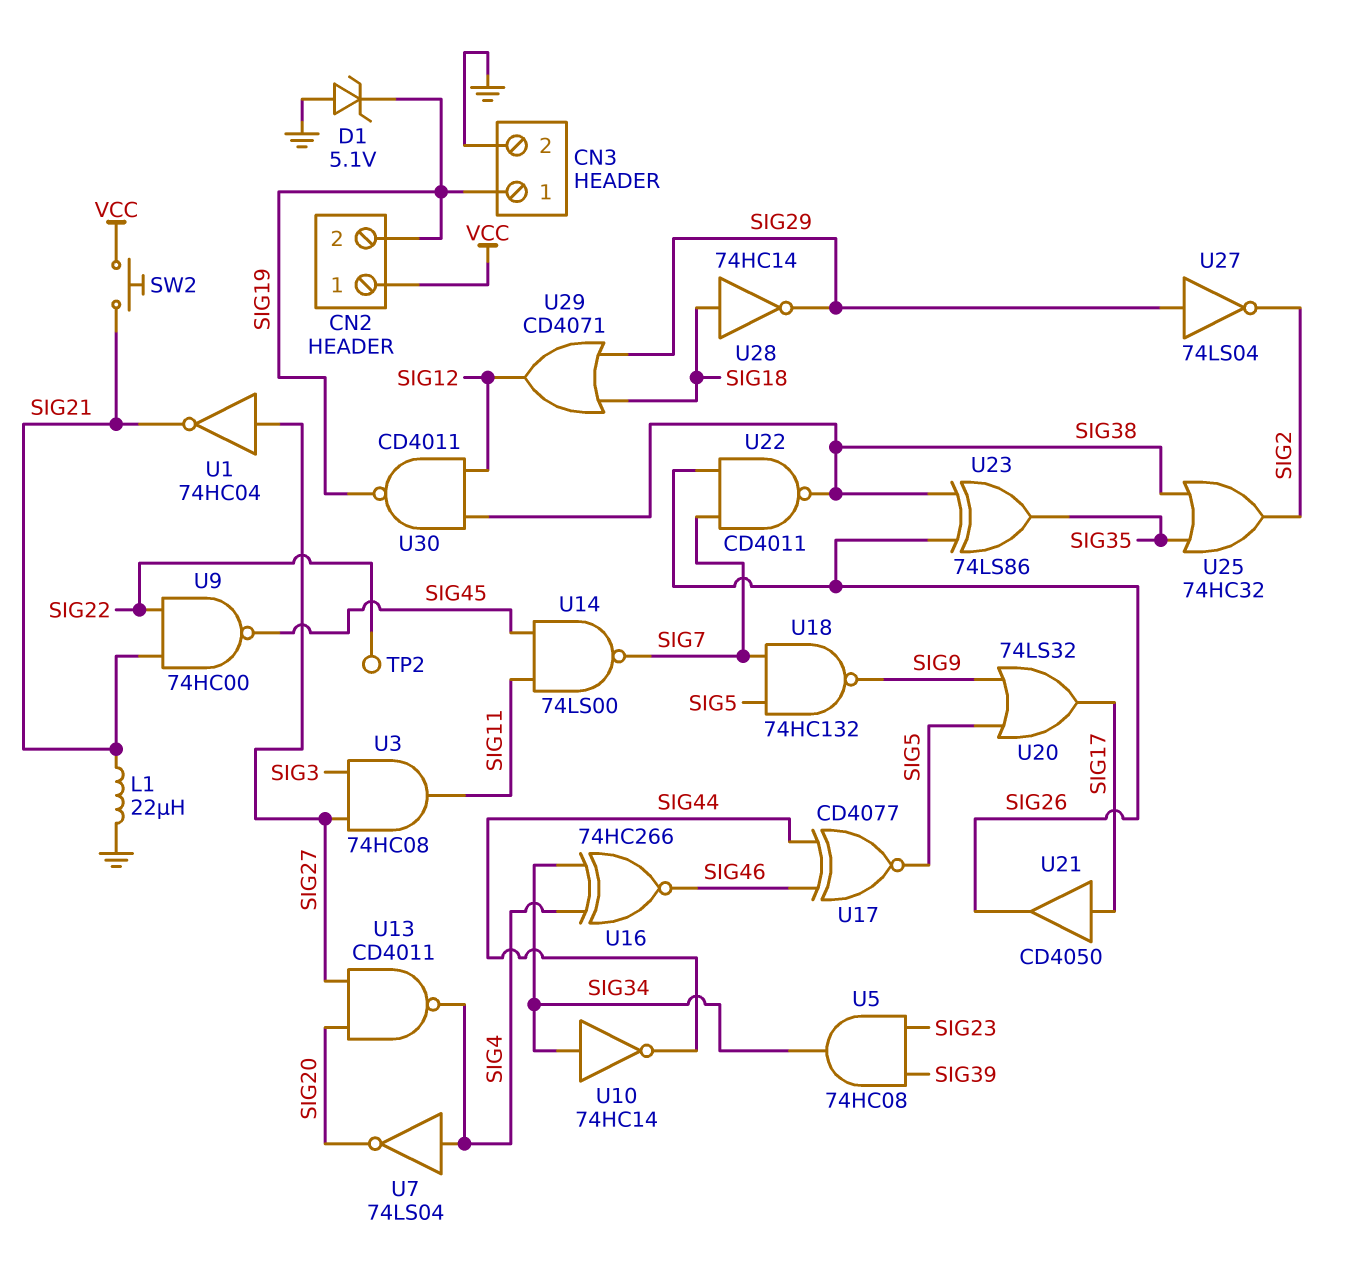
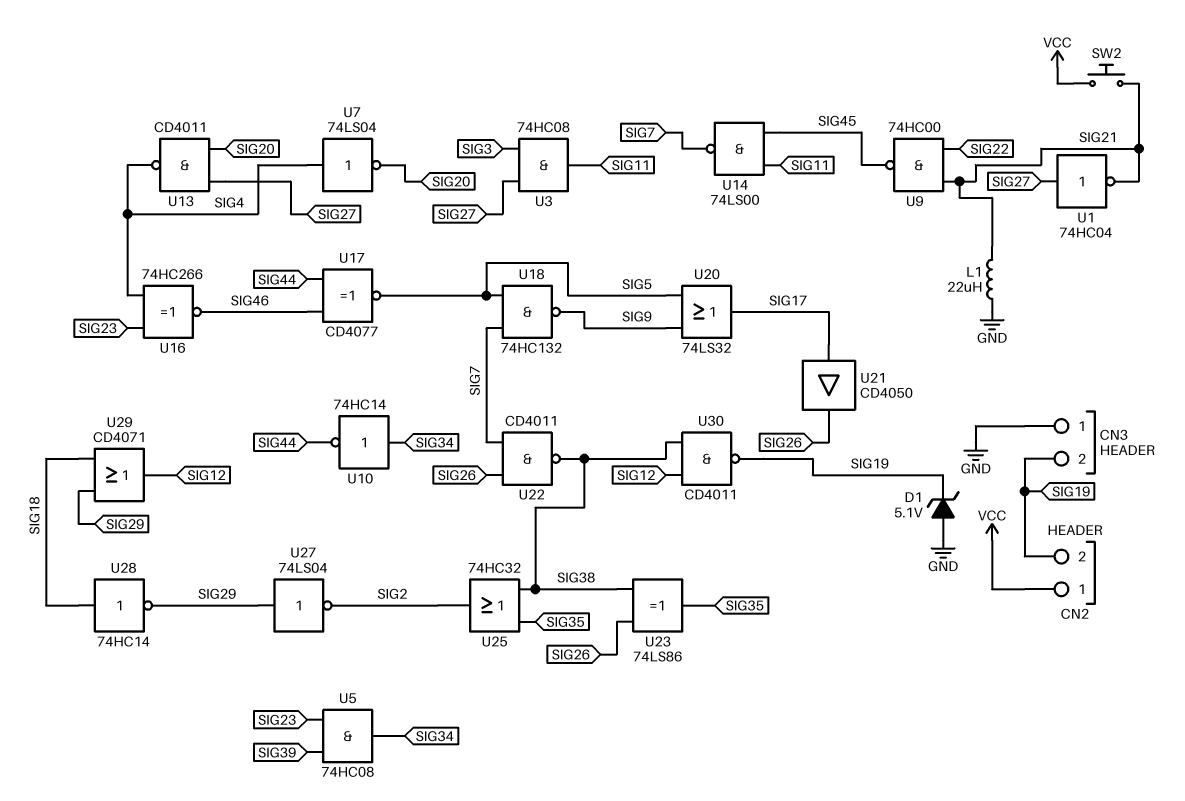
CN3 pin 1: SIG19 -> GND
CN3 pin 2: GND -> SIG19
TP2: test point (SIG22) -> none
U16: XNOR 74HC266 (in SIG4, in SIG34, out SIG46) -> XNOR 74HC266 (in SIG4, in SIG23, out SIG46)

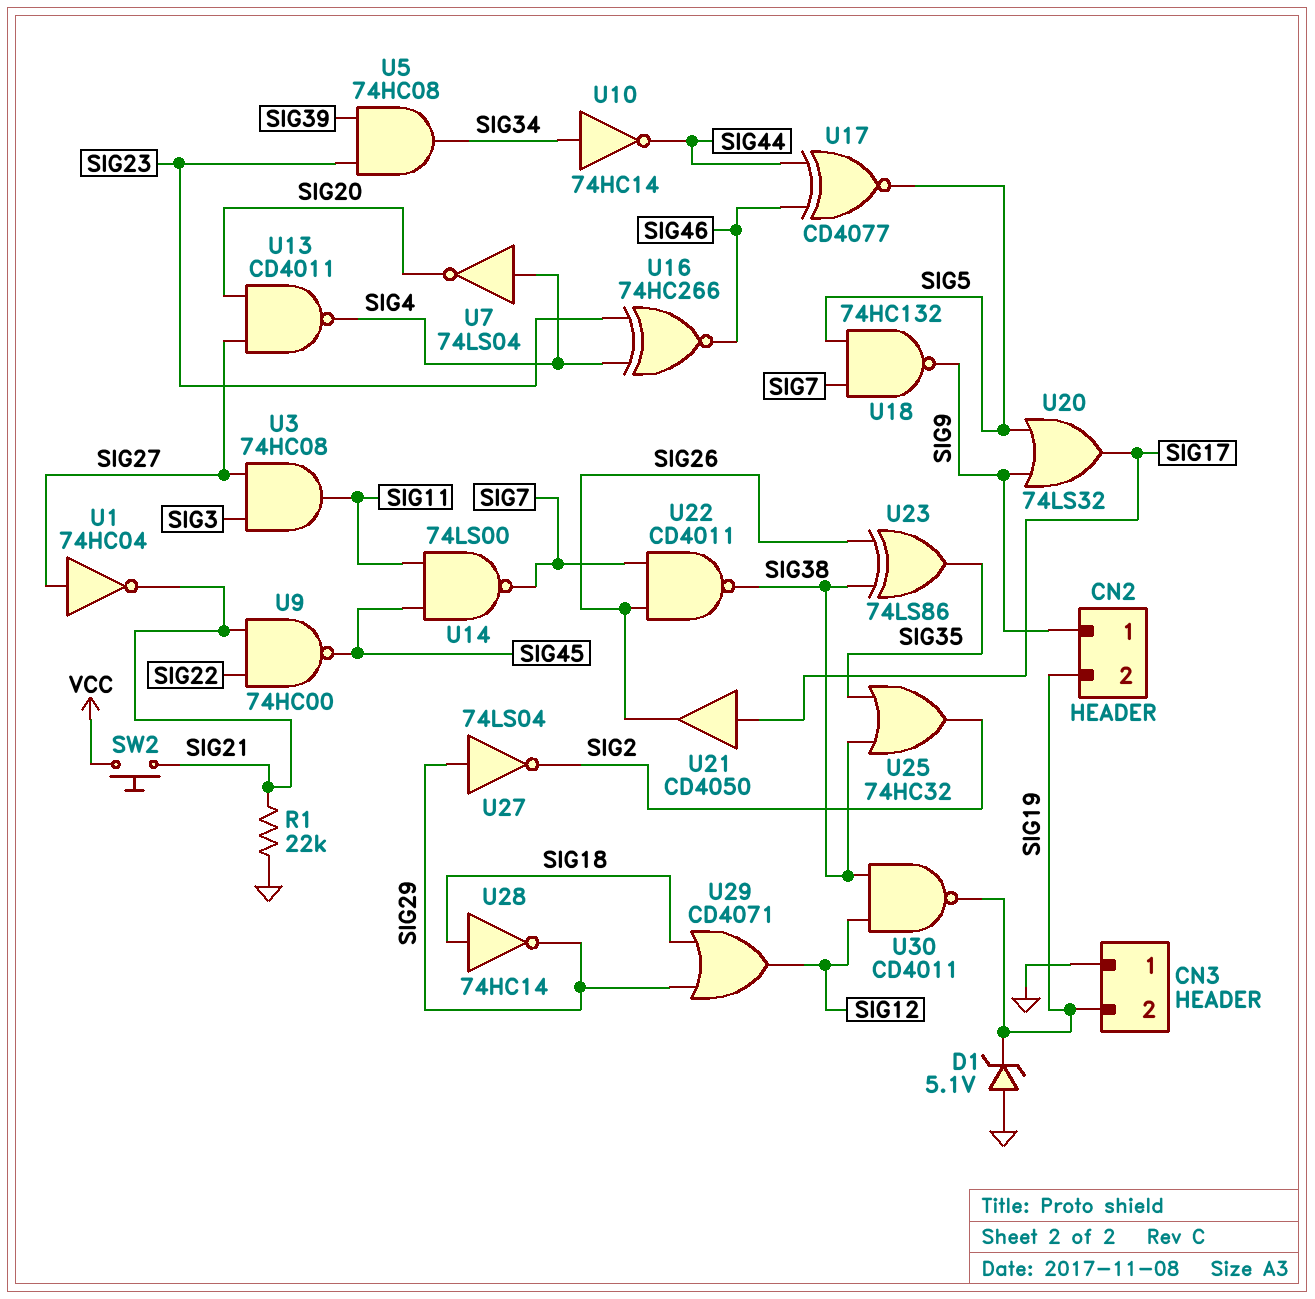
CN2 pin 1: VCC -> SIG9
L1: 22uH (GND, SIG21) -> none
R1: none -> 22k (GND, SIG21)

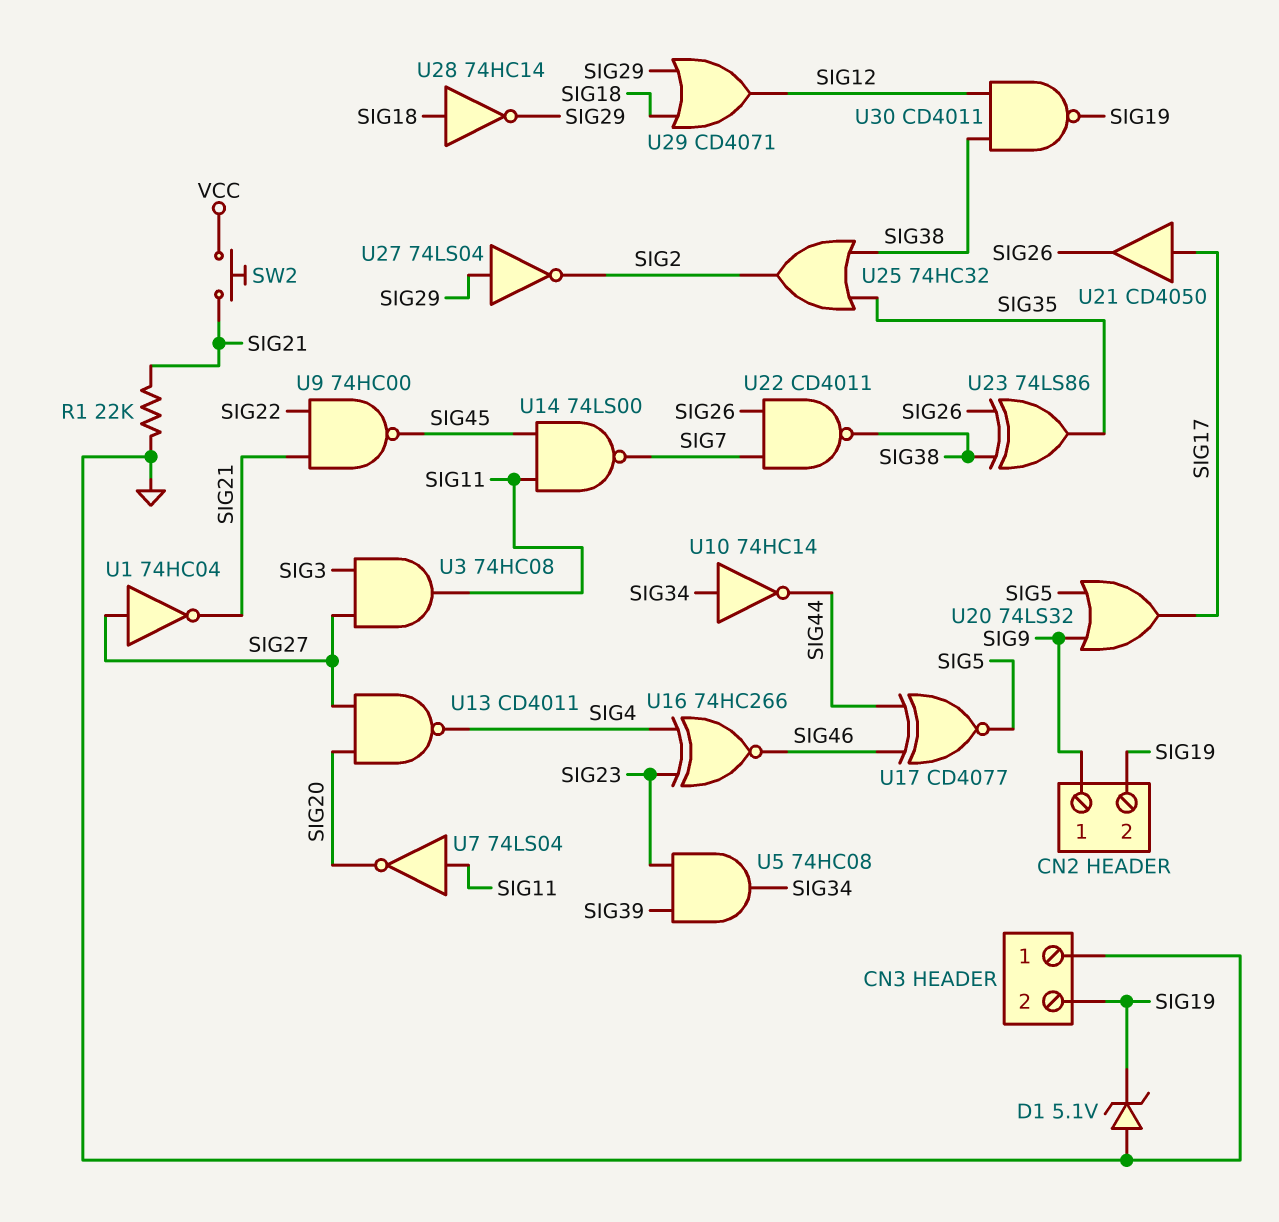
U7: NOT 74LS04 (in SIG4, out SIG20) -> NOT 74LS04 (in SIG11, out SIG20)
U18: NAND 74HC132 (in SIG5, in SIG7, out SIG9) -> none

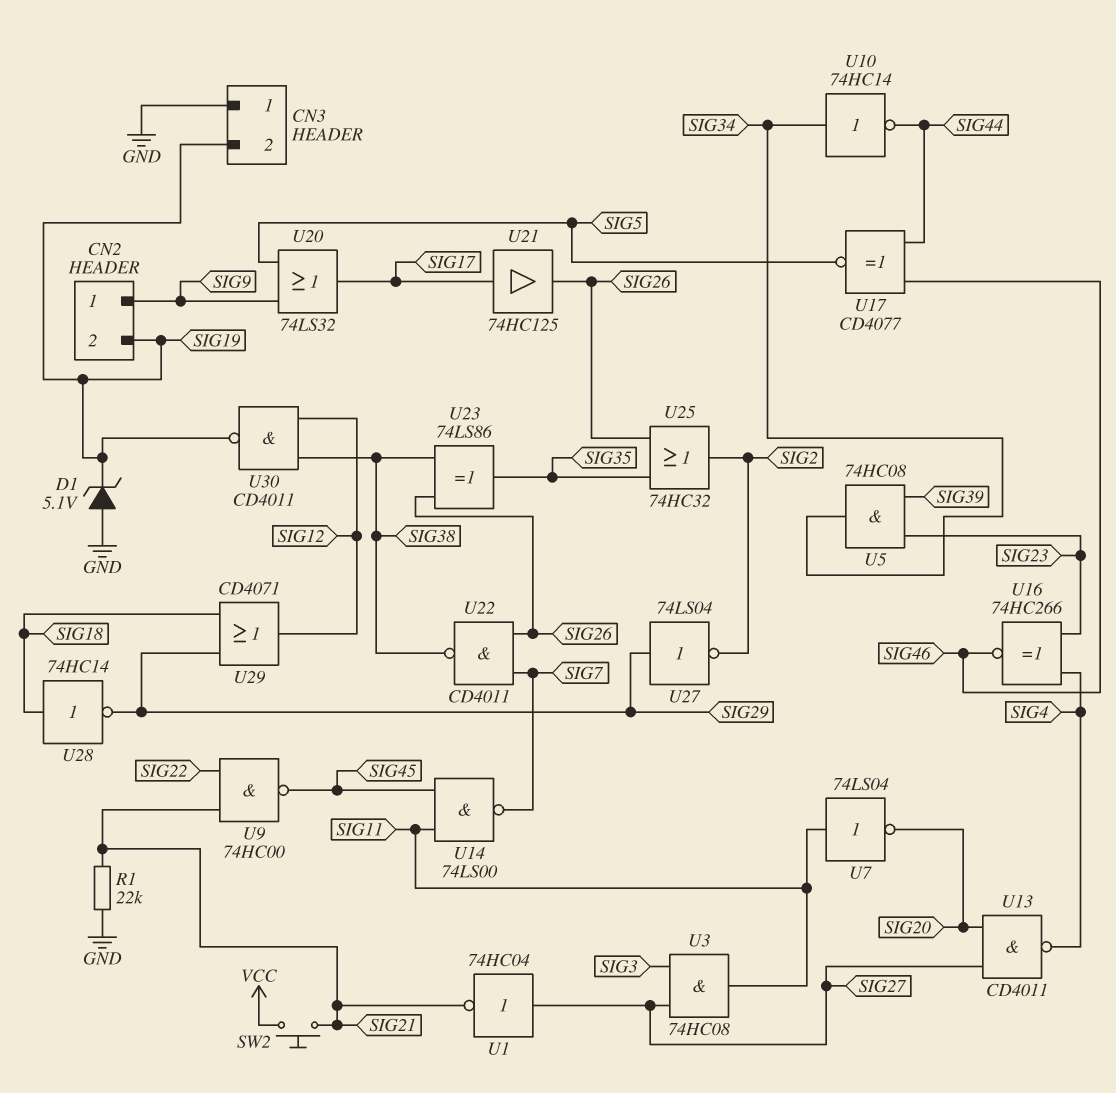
U21: buffer CD4050 (in SIG17, out SIG26) -> buffer 74HC125 (in SIG17, out SIG26)
U25: OR 74HC32 (in SIG35, in SIG38, out SIG2) -> OR 74HC32 (in SIG26, in SIG35, out SIG2)

